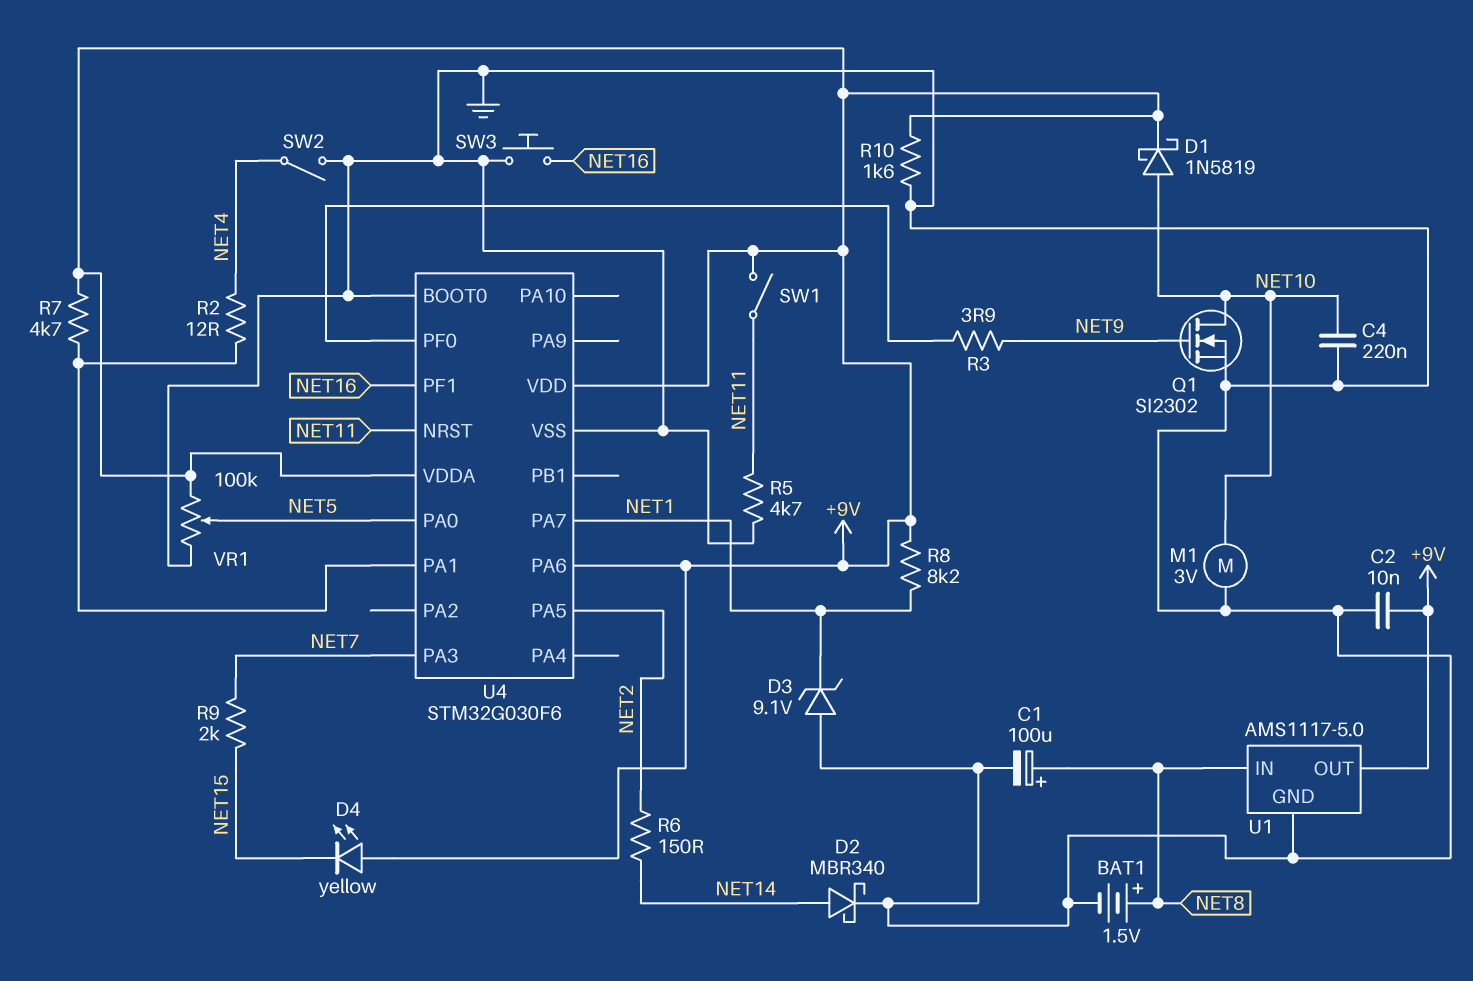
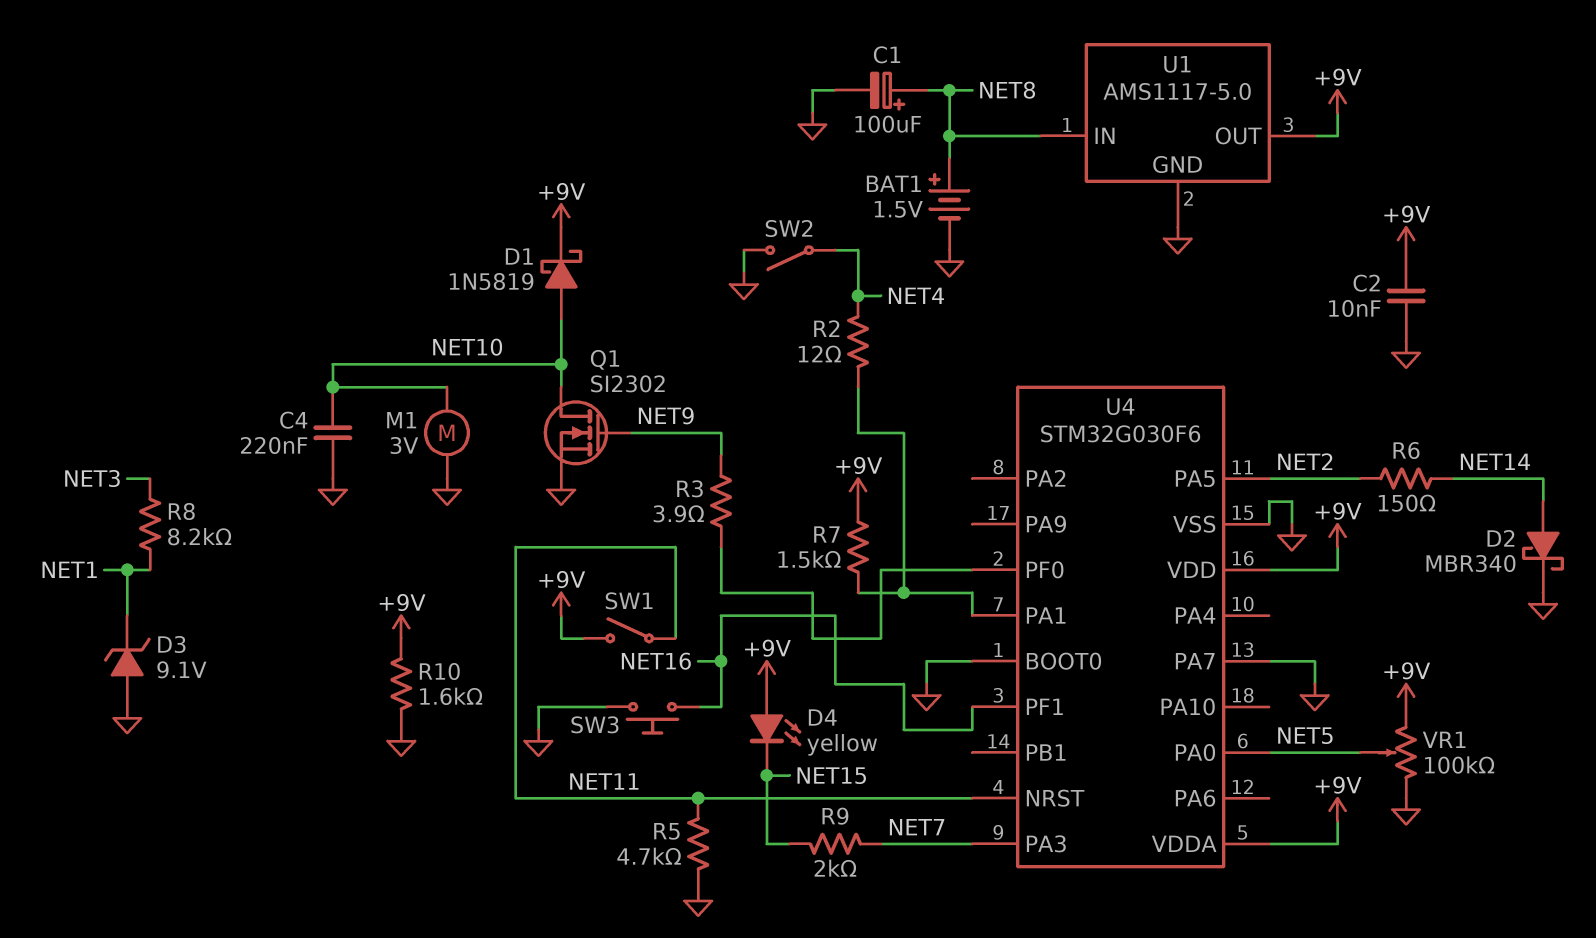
R7: 4.7k (+9V, U4/PA1) -> 1.5k (+9V, U4/PA1)
R8: 8.2k (+9V, NET1) -> 8.2k (NET1, NET3)
U4 pin PA6: +9V -> none
U4 pin PA7: NET1 -> GND

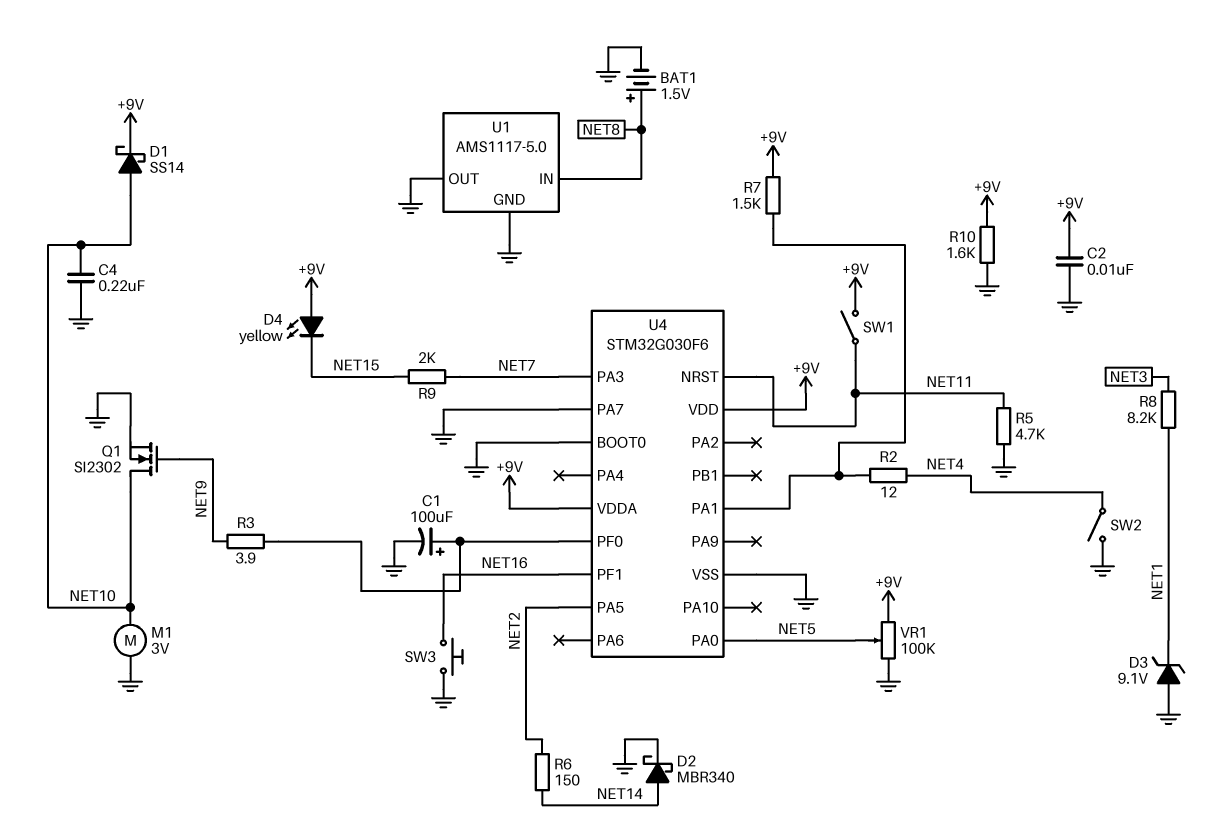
C1: 100uF (plus NET8, minus GND) -> 100uF (plus U4/PF0, minus GND)
D1: schottky 1N5819 (A NET10, K +9V) -> schottky SS14 (A NET10, K +9V)
U1 pin OUT: +9V -> GND

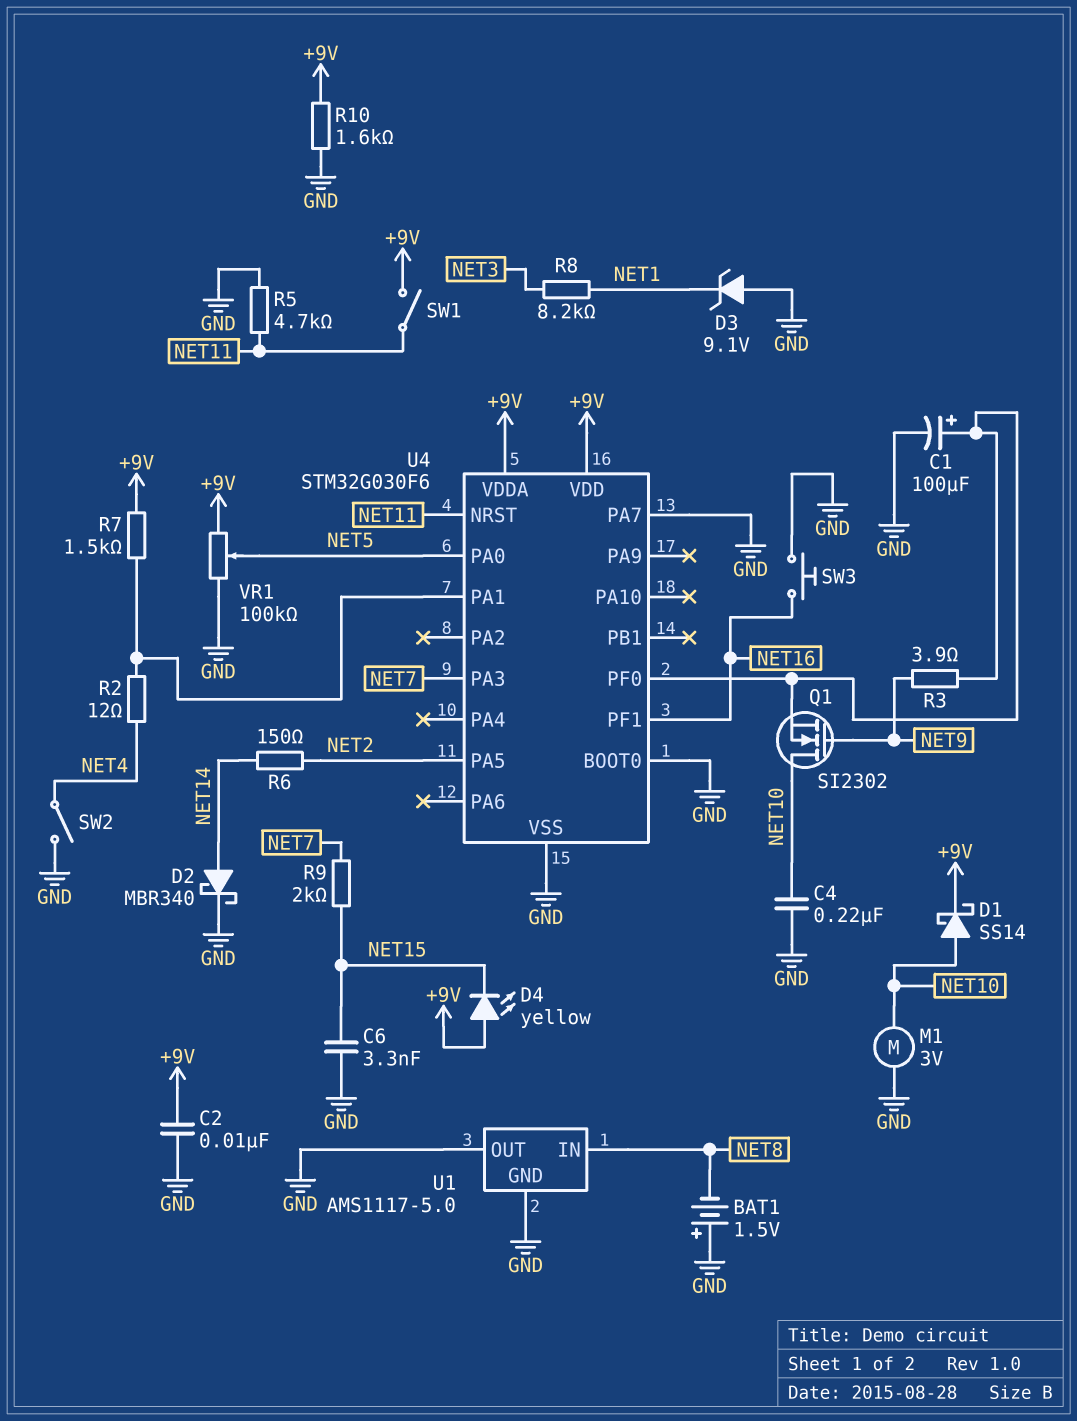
BAT1: 1.5V (plus NET8, minus GND) -> 1.5V (plus GND, minus NET8)
C6: none -> 3.3nF (GND, NET15)
Q1: NMOS SI2302 (G NET9, D NET10, S GND) -> NMOS SI2302 (G NET9, D NET10, S U4/PF0)

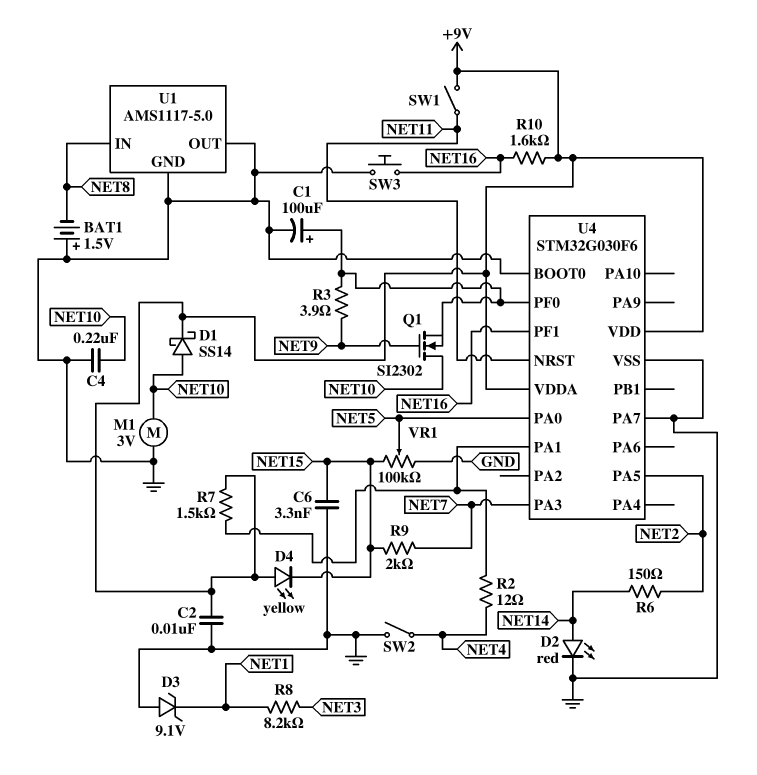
D2: schottky MBR340 (A NET14, K GND) -> LED red (A NET14, K GND)
R5: 4.7k (GND, NET11) -> none
R10: 1.6k (+9V, GND) -> 1.6k (+9V, NET16)
VR1: 100k (+9V, GND, wiper NET5) -> 100k (GND, NET15, wiper NET5)

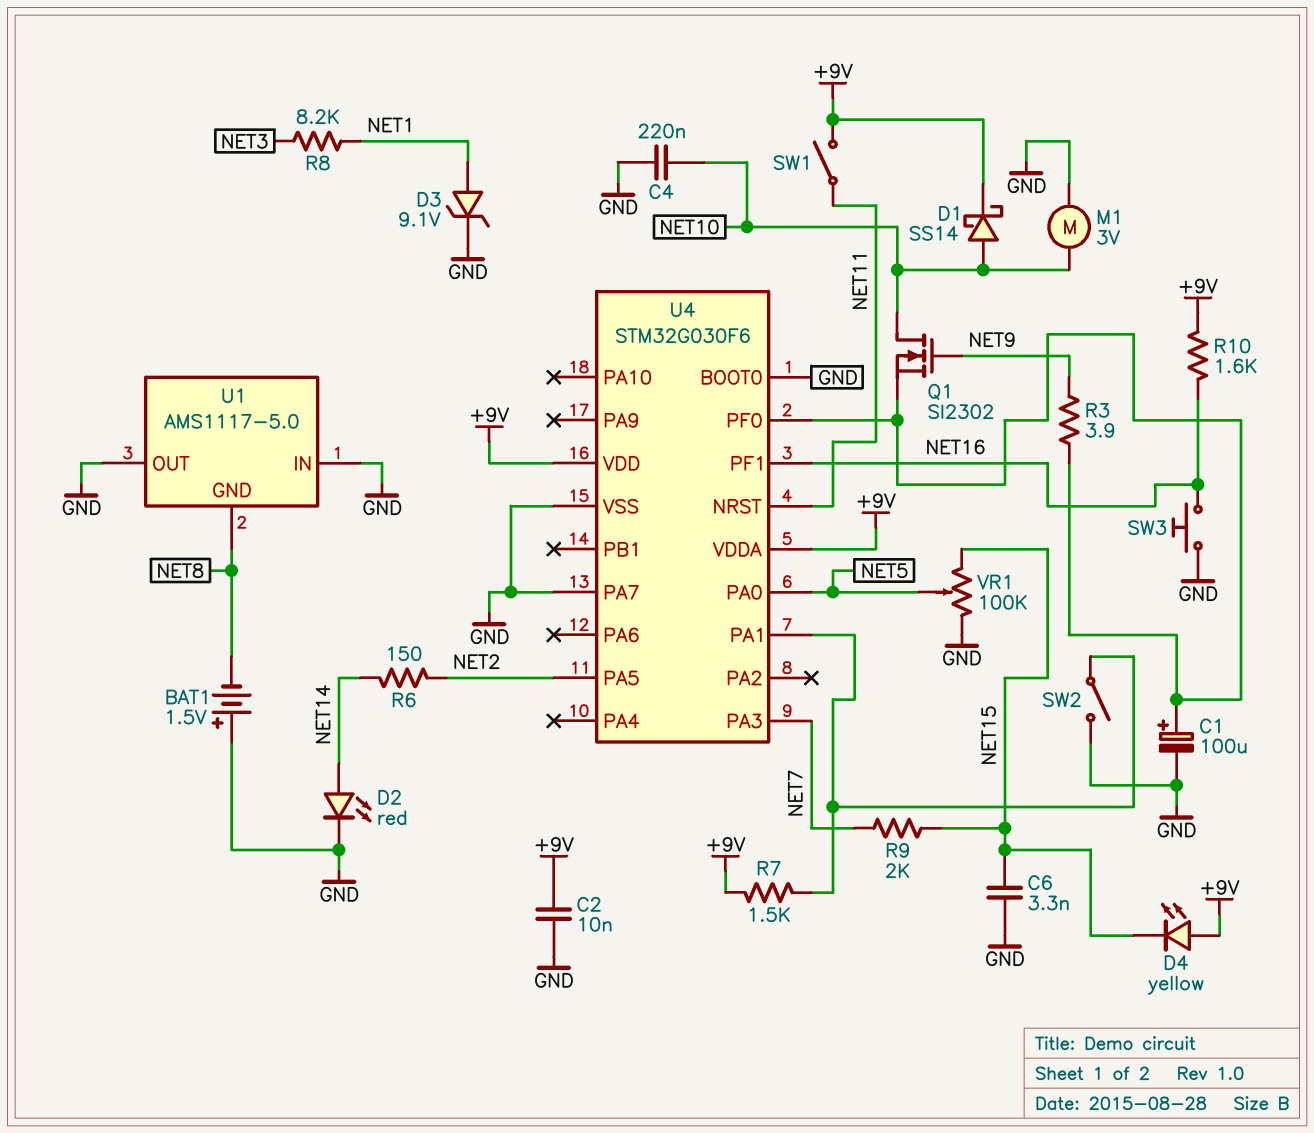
D3: zener 9.1V (A GND, K NET1) -> zener 9.1V (A NET1, K GND)
R2: 12 (NET4, U4/PA1) -> none
SW2: switch (GND, NET4) -> switch (GND, U4/PA1)
U1 pin GND: GND -> NET8
U1 pin IN: NET8 -> GND

